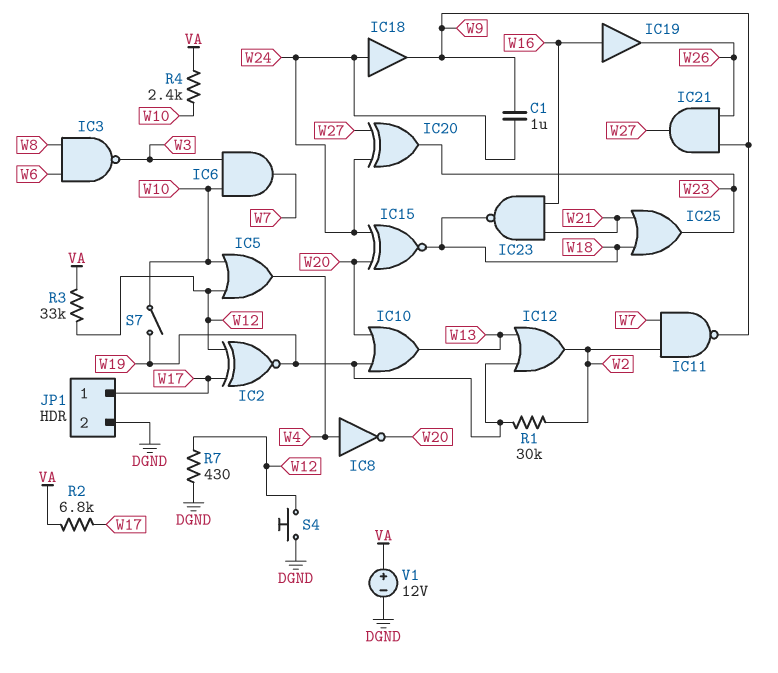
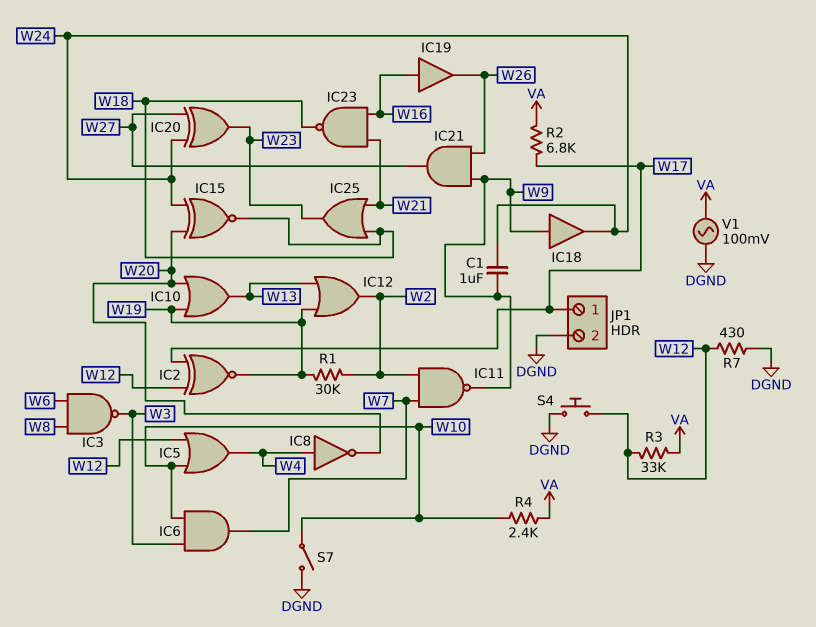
IC18: buffer (in W24, out W9) -> buffer (in W9, out W24)
S7: switch (W10, W19) -> switch (DGND, W10)
V1: 12V (plus VA, minus DGND) -> AC 100mV (DGND, VA)

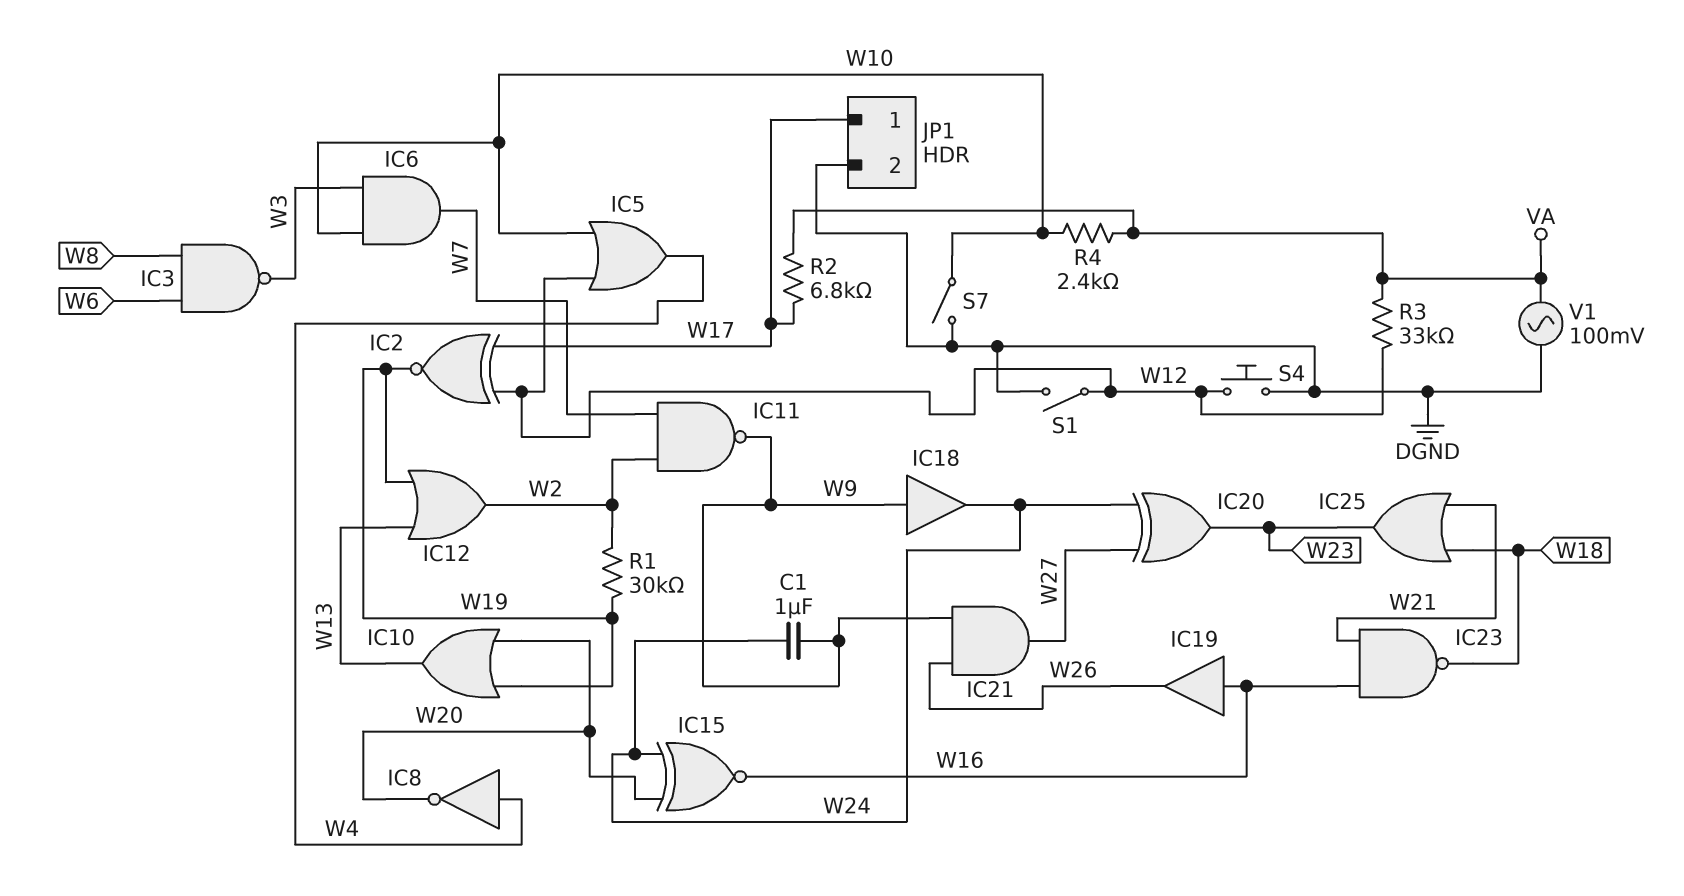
IC15: XNOR (in W20, in W24, out W18) -> XNOR (in W20, in W24, out W16)
R7: 430 (DGND, W12) -> none
S1: none -> switch (DGND, W12)

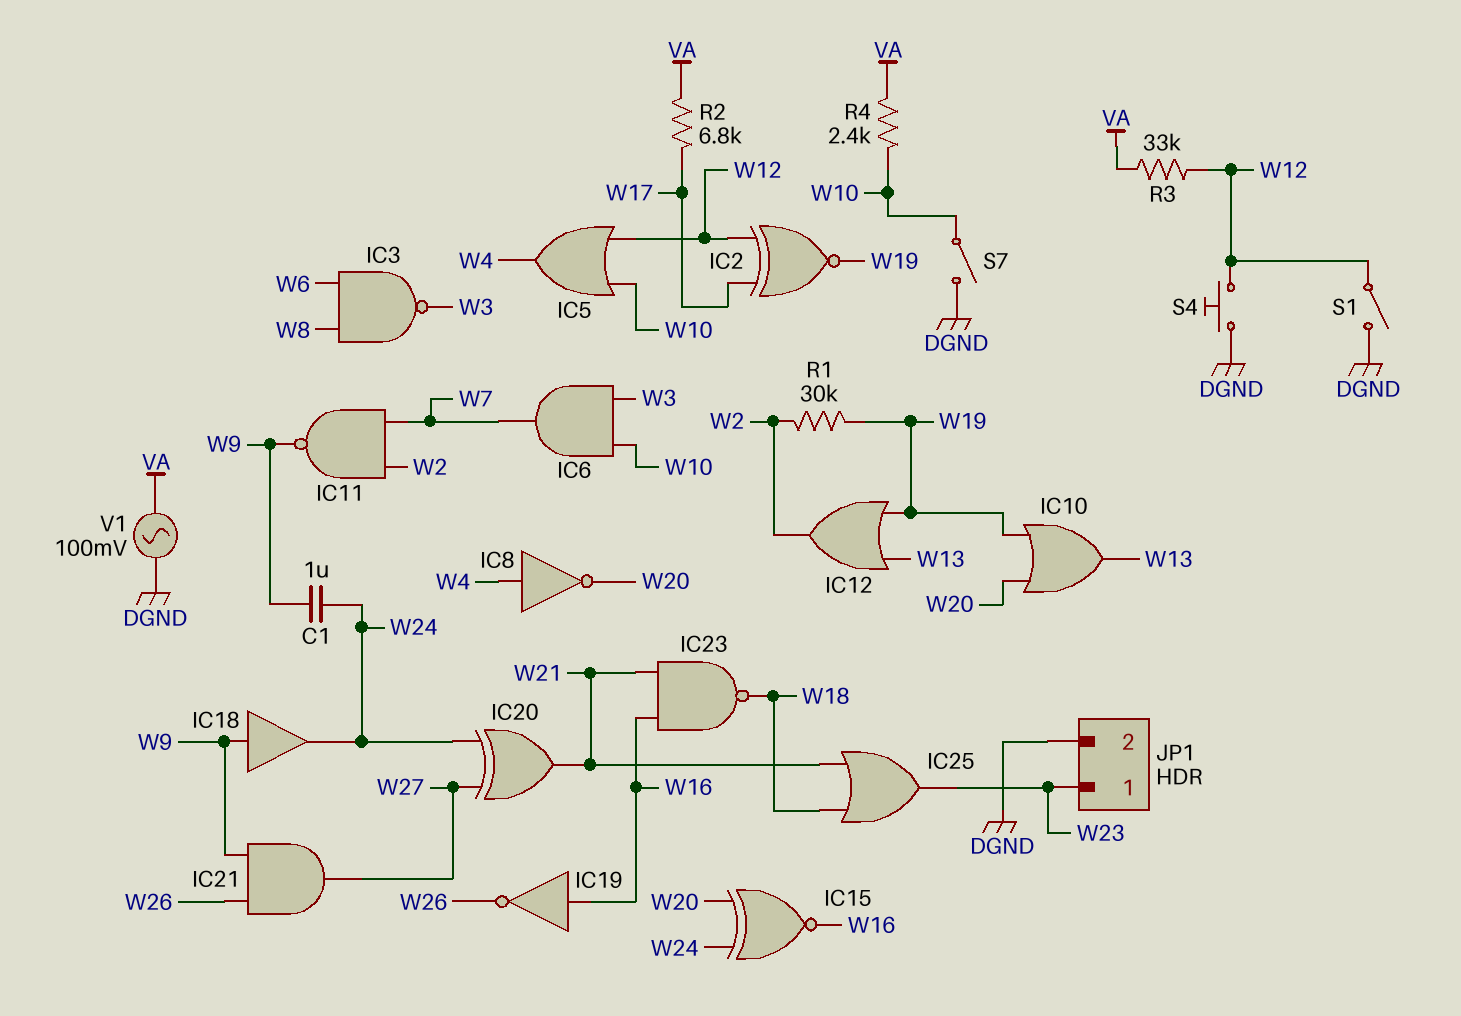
IC19: buffer (in W16, out W26) -> NOT (in W16, out W26)
IC20: XOR (in W24, in W27, out W23) -> XOR (in W24, in W27, out W21)
JP1 pin 1: W17 -> W23

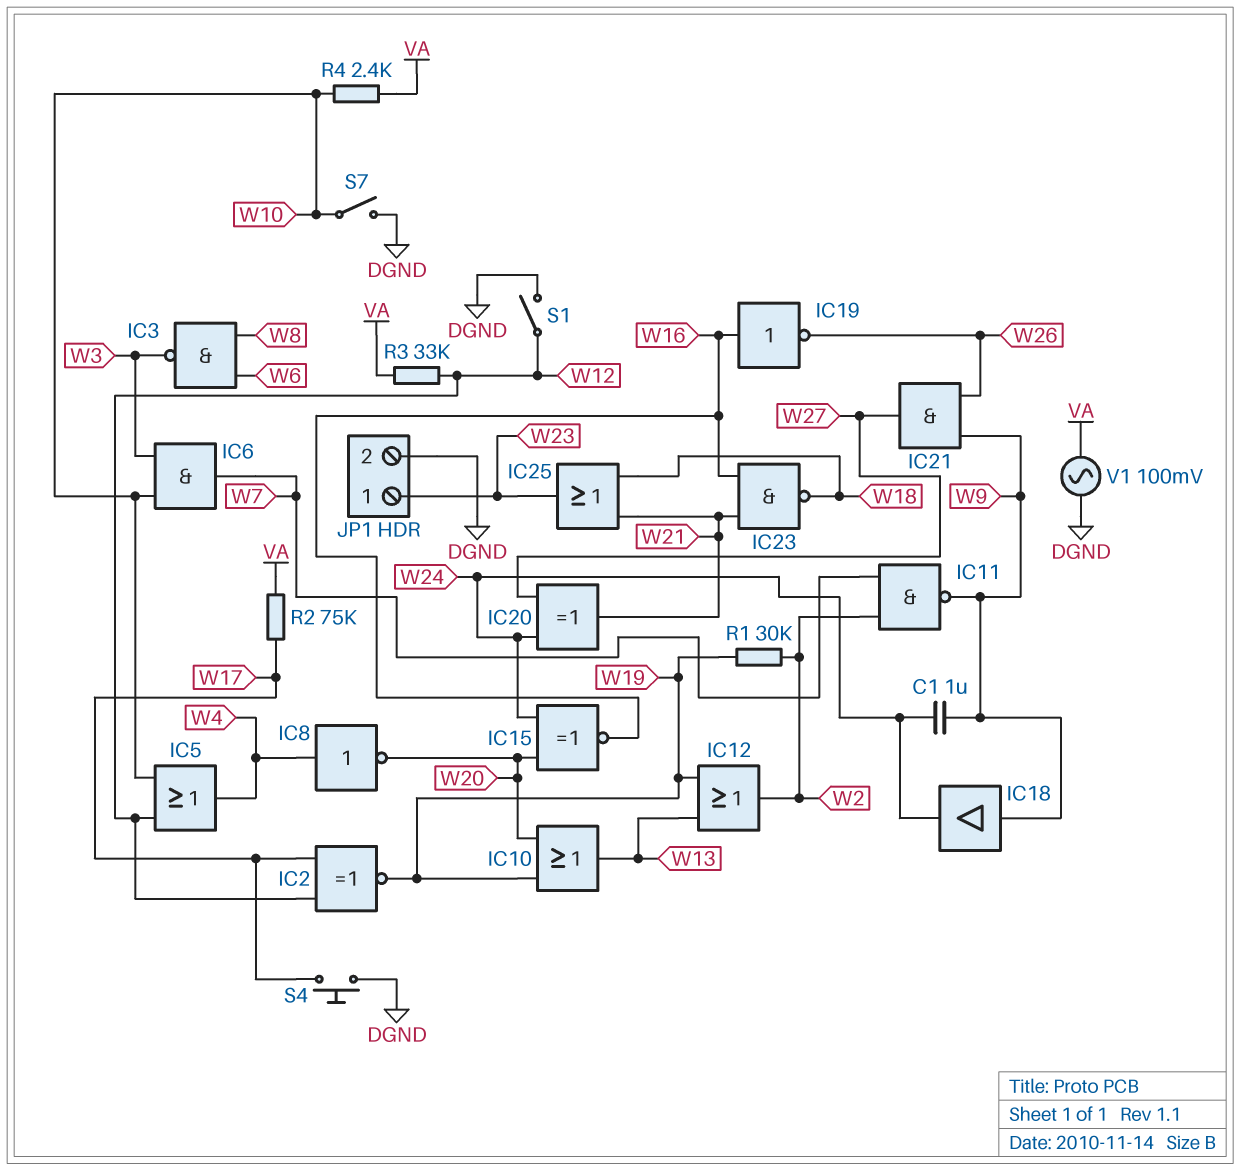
R2: 6.8k (VA, W17) -> 75k (VA, W17)
S4: button (DGND, W12) -> button (DGND, W17)

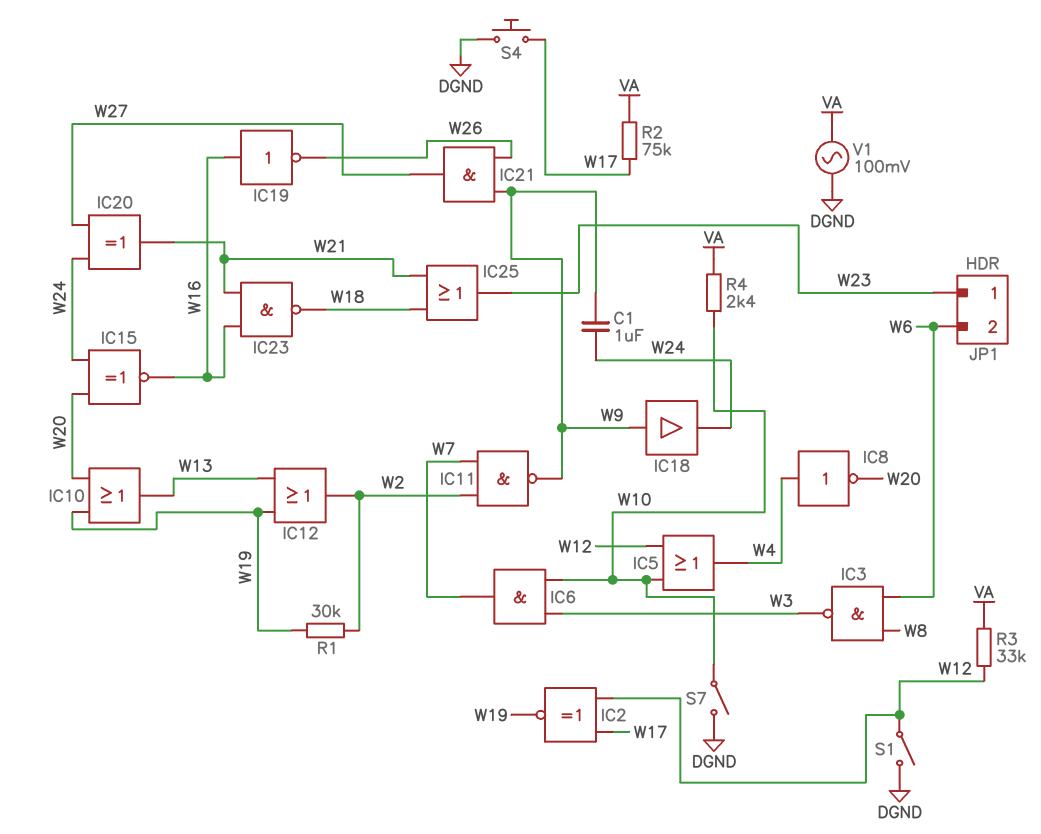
JP1 pin 2: DGND -> W6

